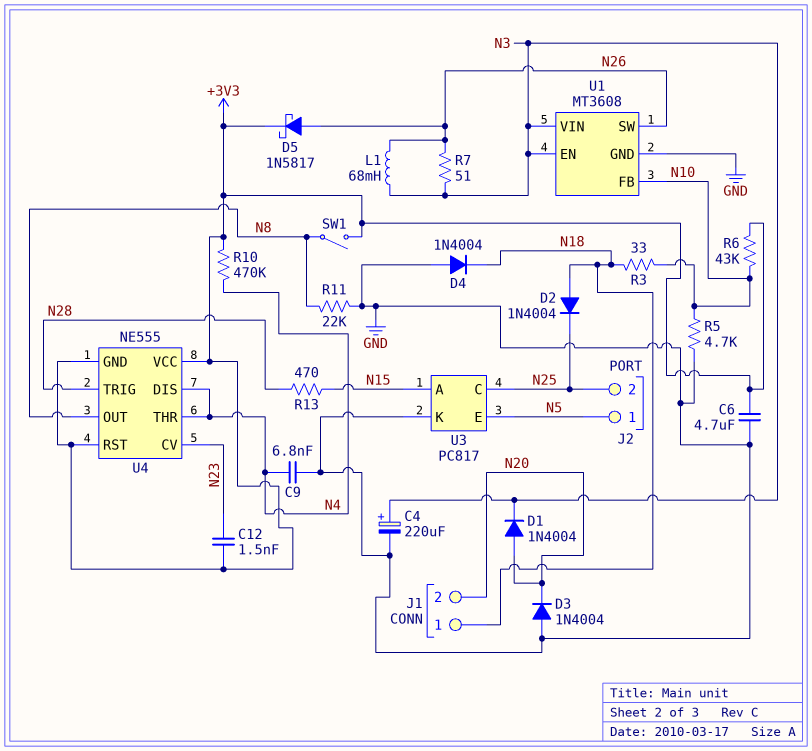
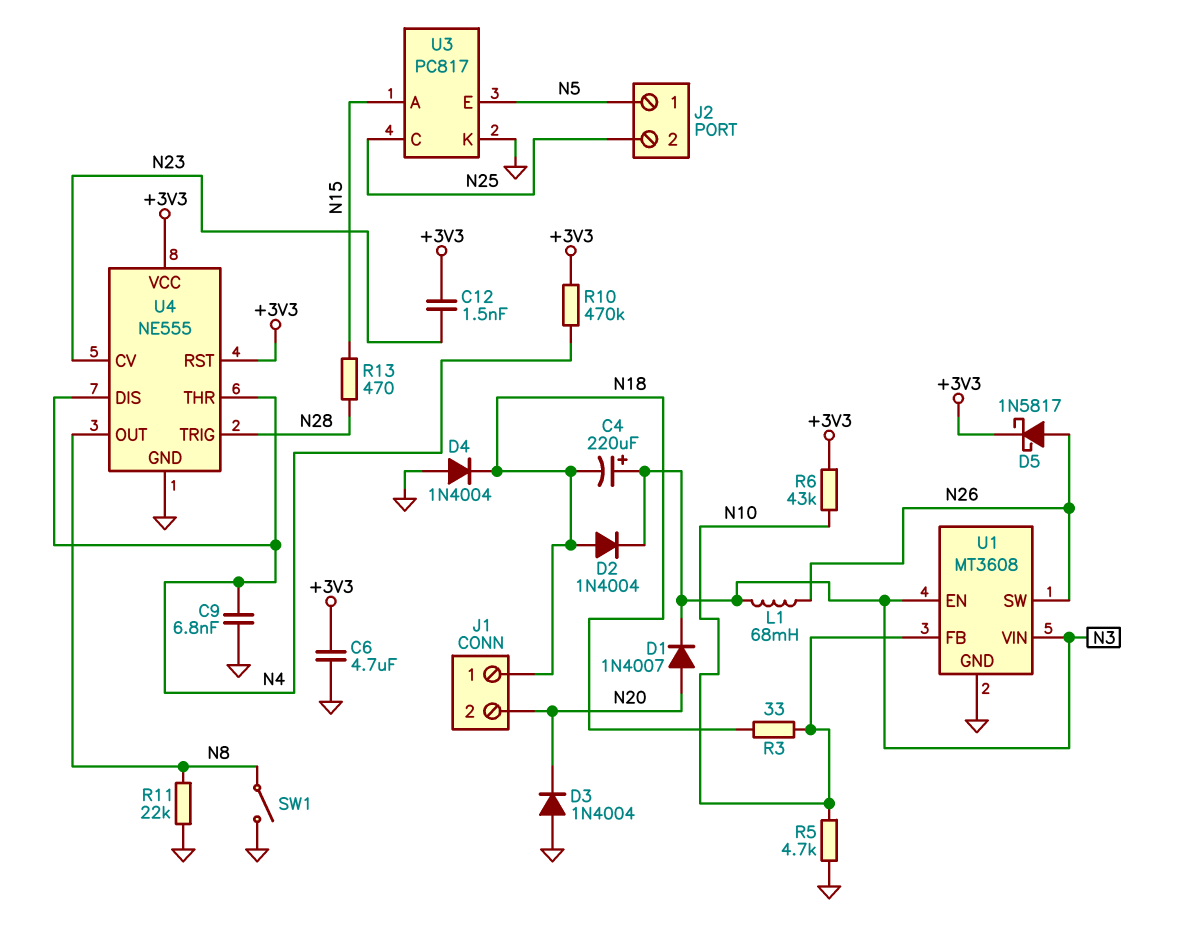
C4: 220uF (plus N3, minus GND) -> 220uF (plus N3, minus N18)
D1: diode 1N4004 (A N20, K N3) -> diode 1N4007 (A N20, K N3)
D2: diode 1N4004 (A N18, K N25) -> diode 1N4004 (A N18, K N3)
R7: 51 (N3, N26) -> none
SW1: switch (+3V3, N8) -> switch (GND, N8)
U4 pin GND: +3V3 -> GND

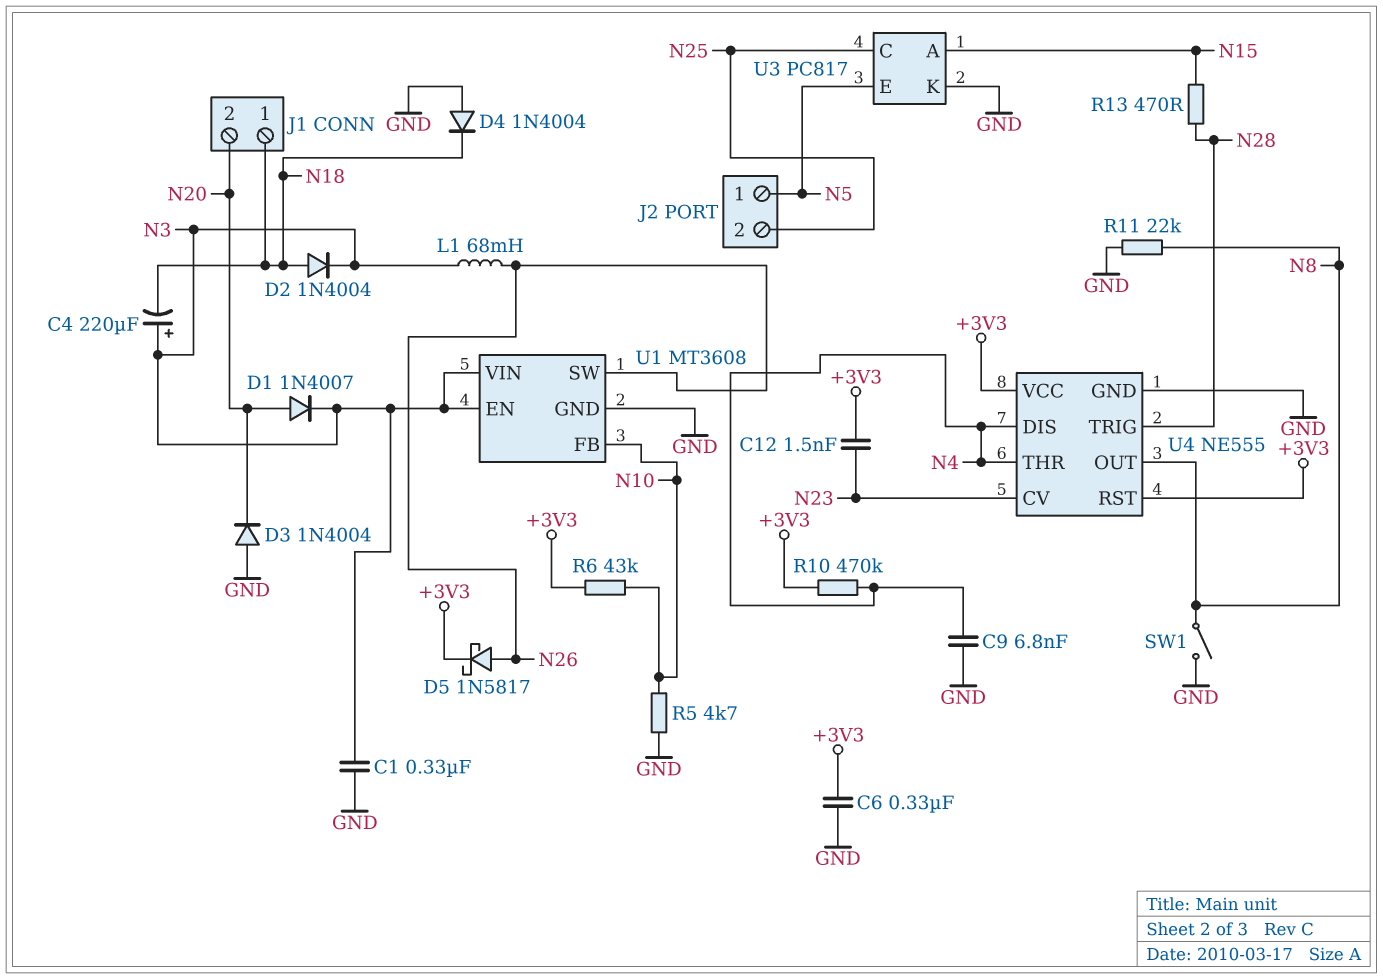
C1: none -> 330nF (GND, N3)
C6: 4.7uF (+3V3, GND) -> 330nF (+3V3, GND)
R3: 33 (N10, N18) -> none

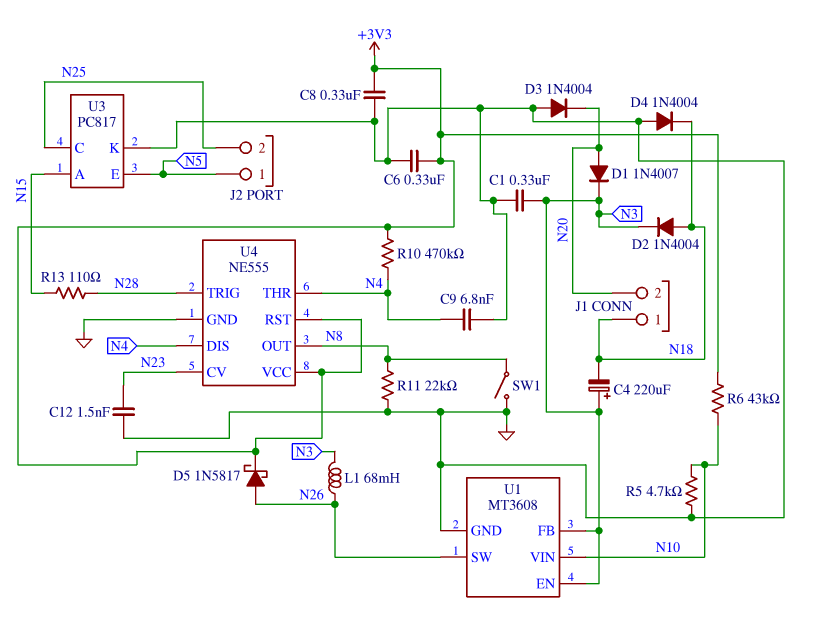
C8: none -> 330nF (+3V3, GND)
C12: 1.5nF (+3V3, N23) -> 1.5nF (GND, N23)
R13: 470 (N15, N28) -> 110 (N15, N28)
U1 pin FB: N10 -> N3
U1 pin VIN: N3 -> N10

